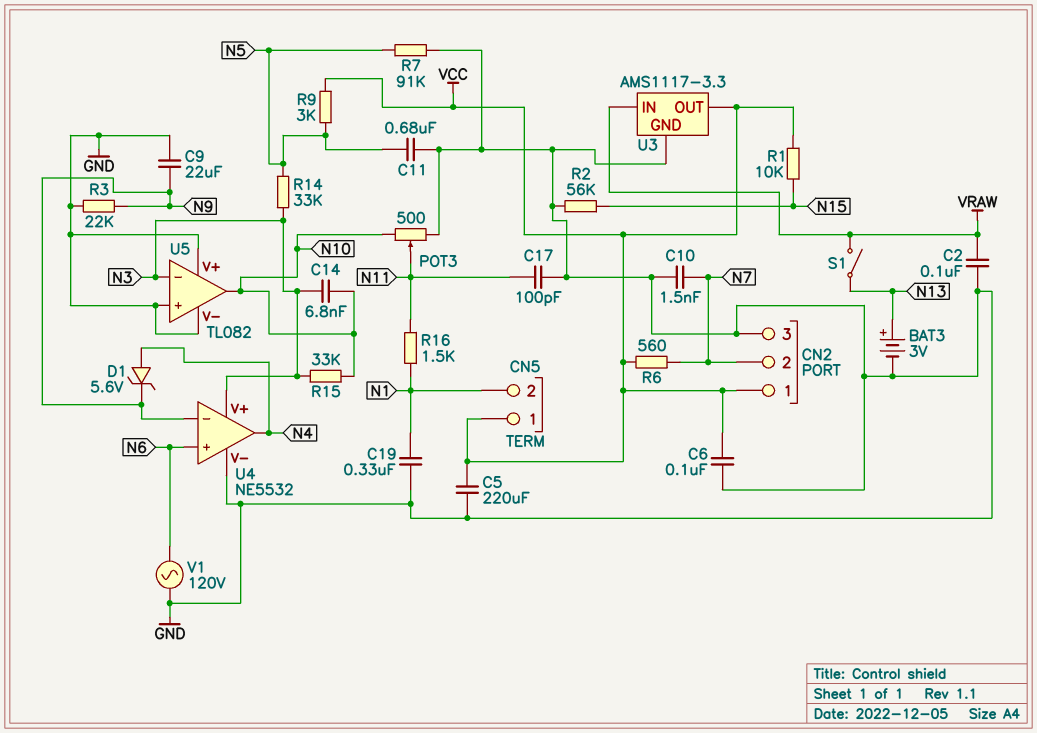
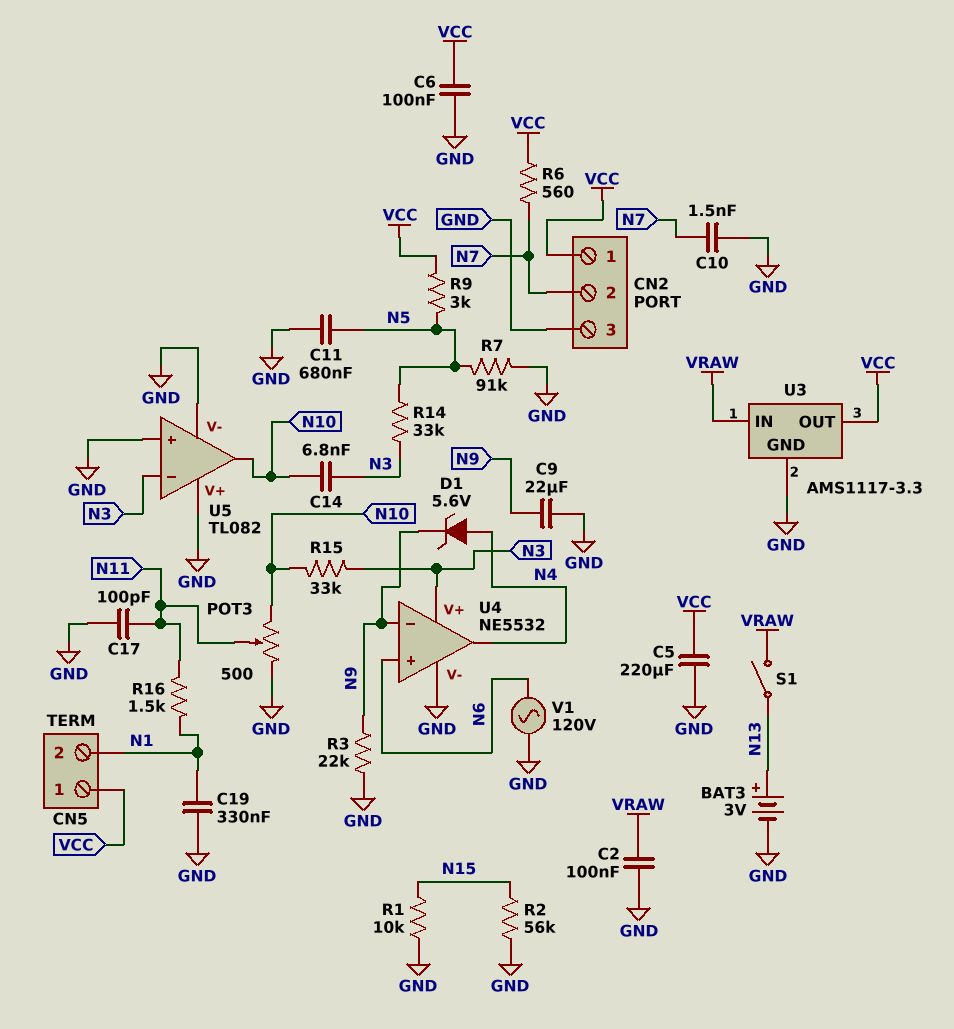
R1: 10k (N15, VCC) -> 10k (GND, N15)

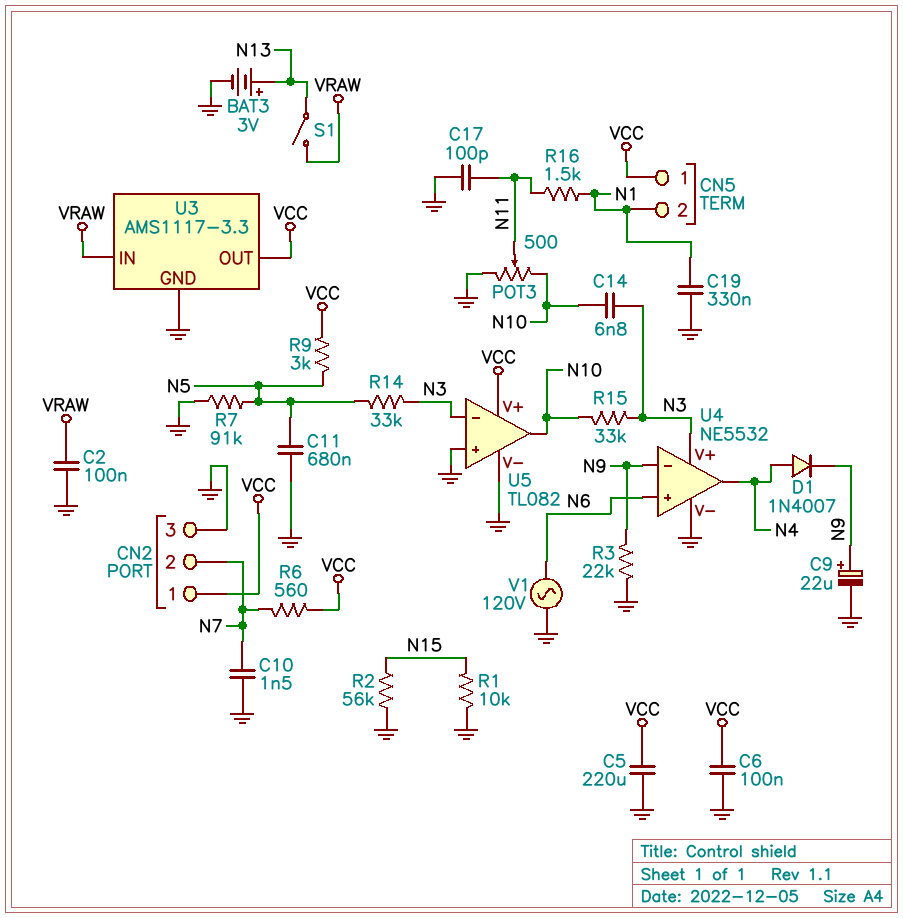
C9: 22uF (GND, N9) -> 22uF (plus N9, minus GND)
D1: zener 5.6V (A N4, K N9) -> diode 1N4007 (A N4, K N9)
U5 pin V+: GND -> VCC

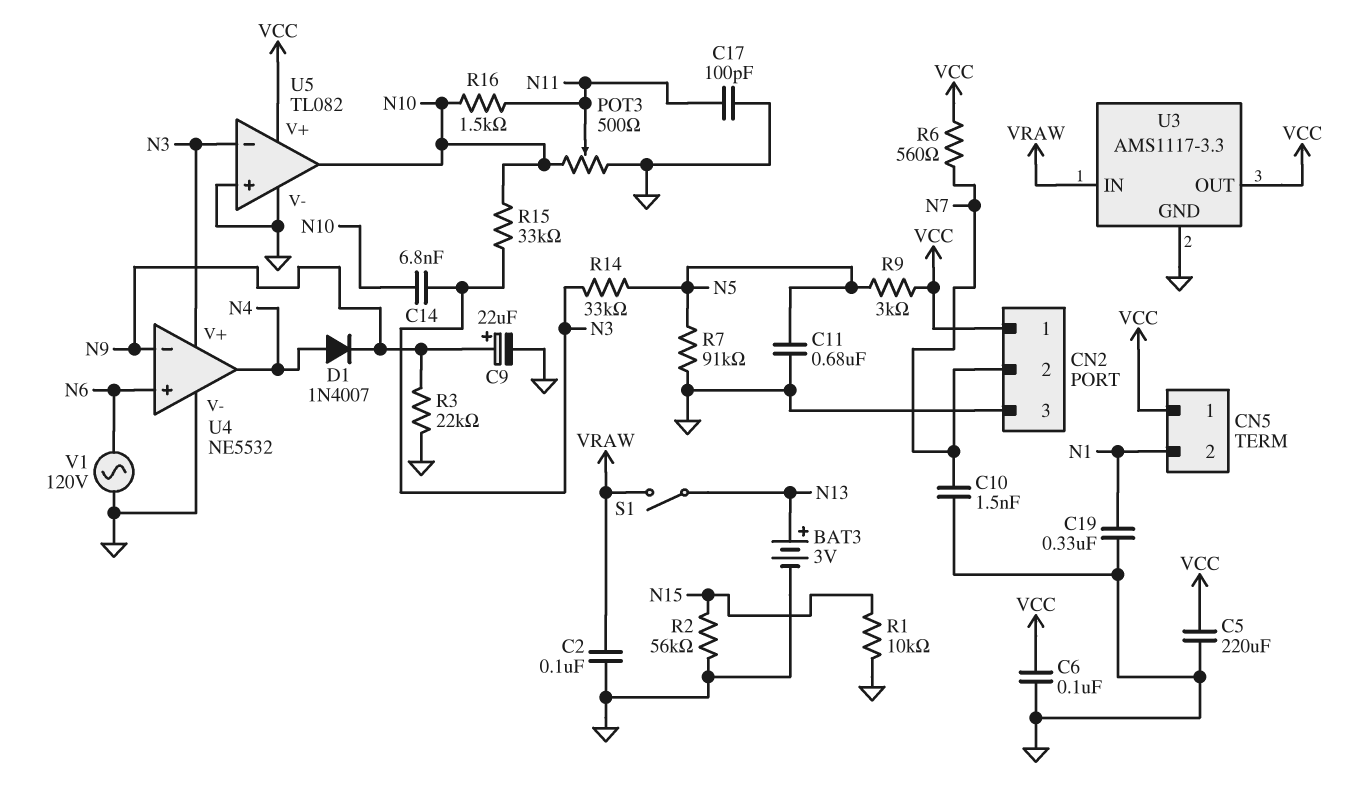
R16: 1.5k (N1, N11) -> 1.5k (N10, N11)

